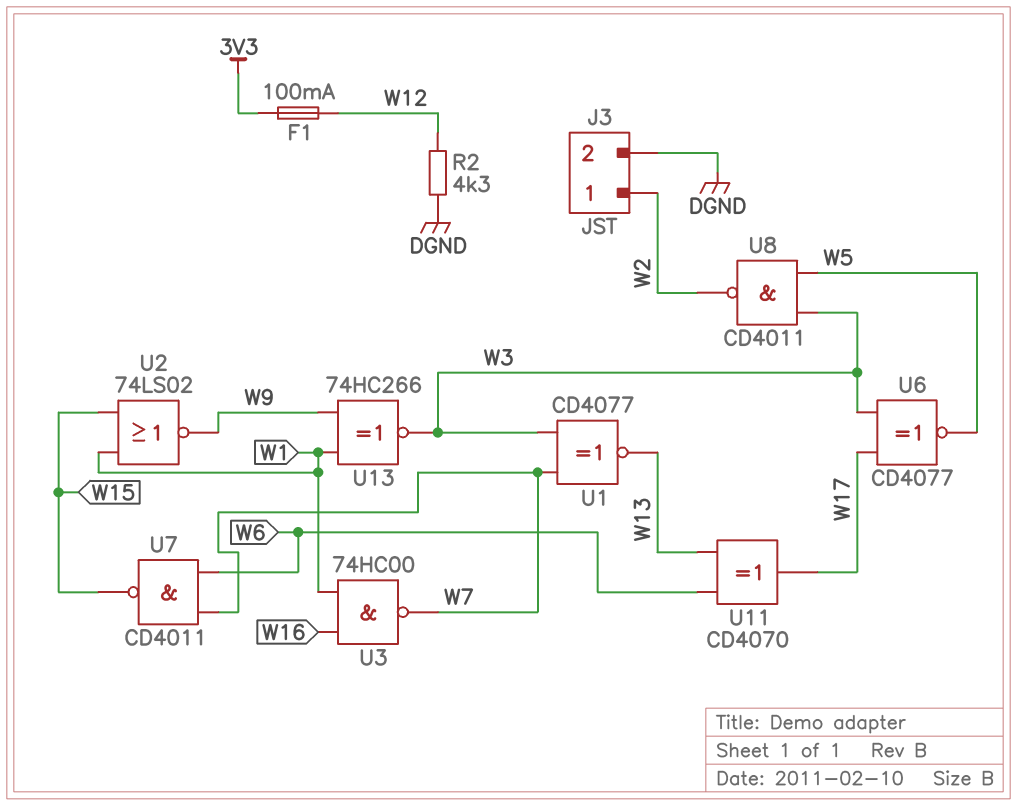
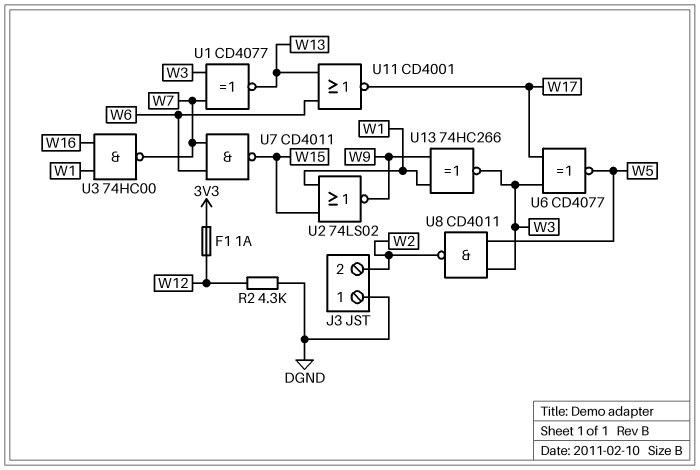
F1: 100mA (3V3, W12) -> 1A (3V3, W12)
J3 pin 1: W2 -> DGND
J3 pin 2: DGND -> W2
U11: XOR CD4070 (in W6, in W13, out W17) -> NOR CD4001 (in W6, in W13, out W17)

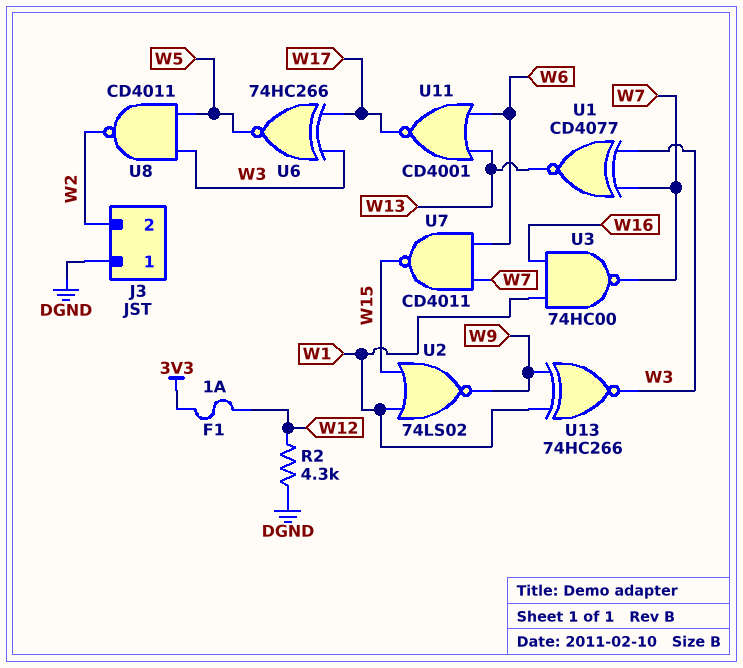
U6: XNOR CD4077 (in W3, in W17, out W5) -> XNOR 74HC266 (in W3, in W17, out W5)

